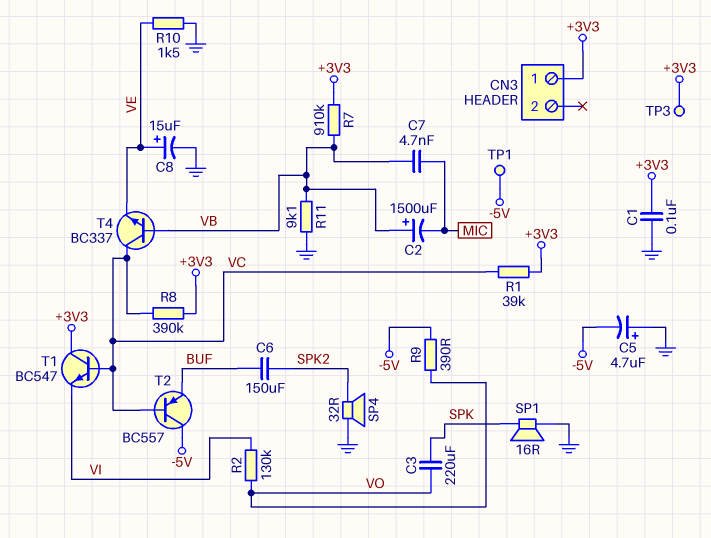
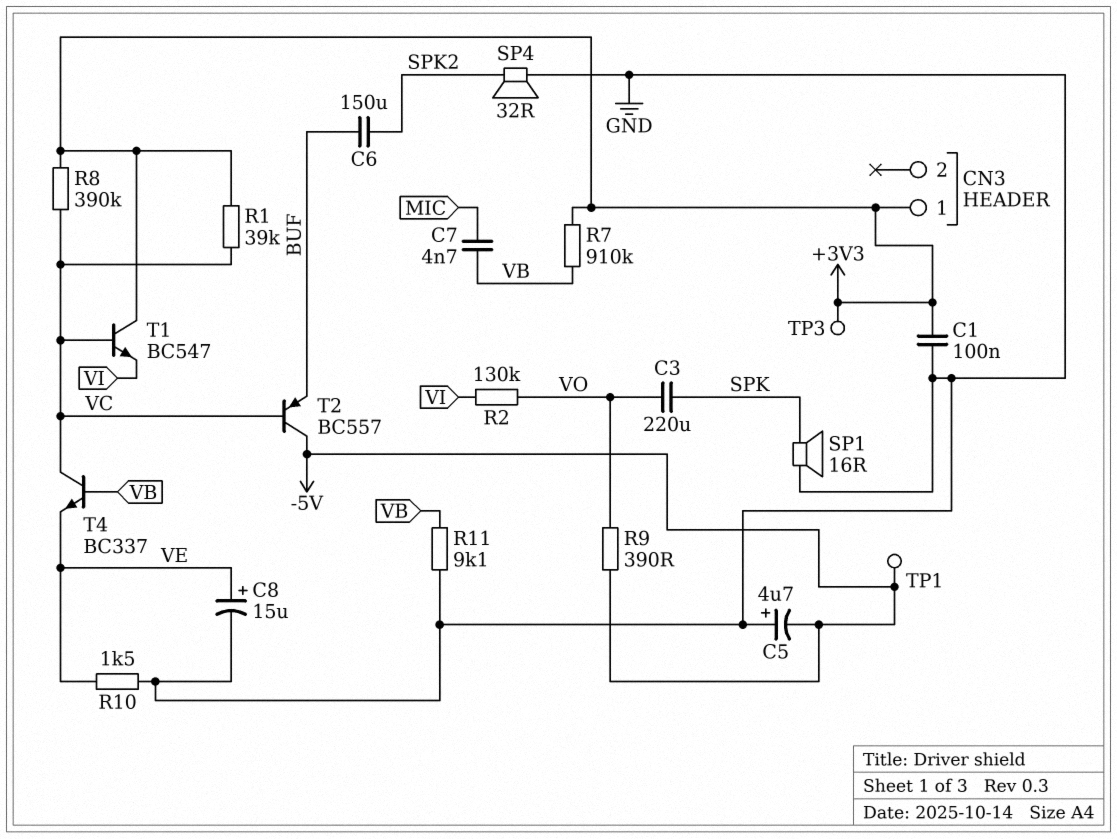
C2: 1500uF (plus VB, minus MIC) -> none

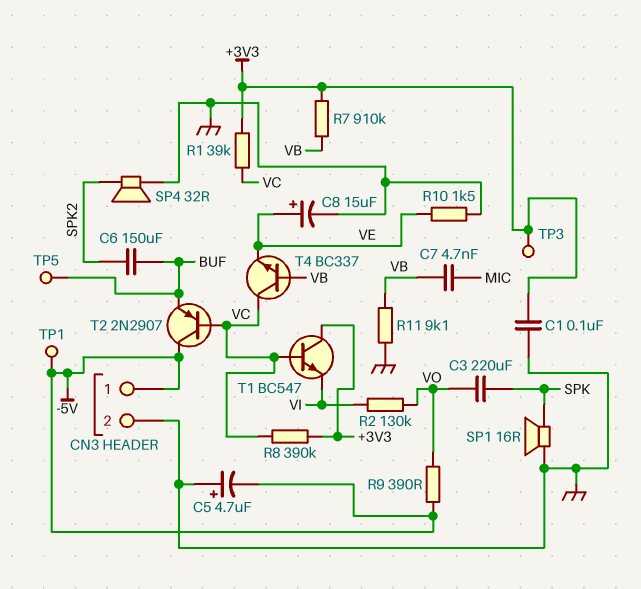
CN3 pin 1: +3V3 -> -5V
CN3 pin 2: none -> GND
T2: PNP BC557 (B VC, C -5V, E BUF) -> PNP 2N2907 (B VC, C -5V, E BUF)
TP5: none -> test point (BUF)

